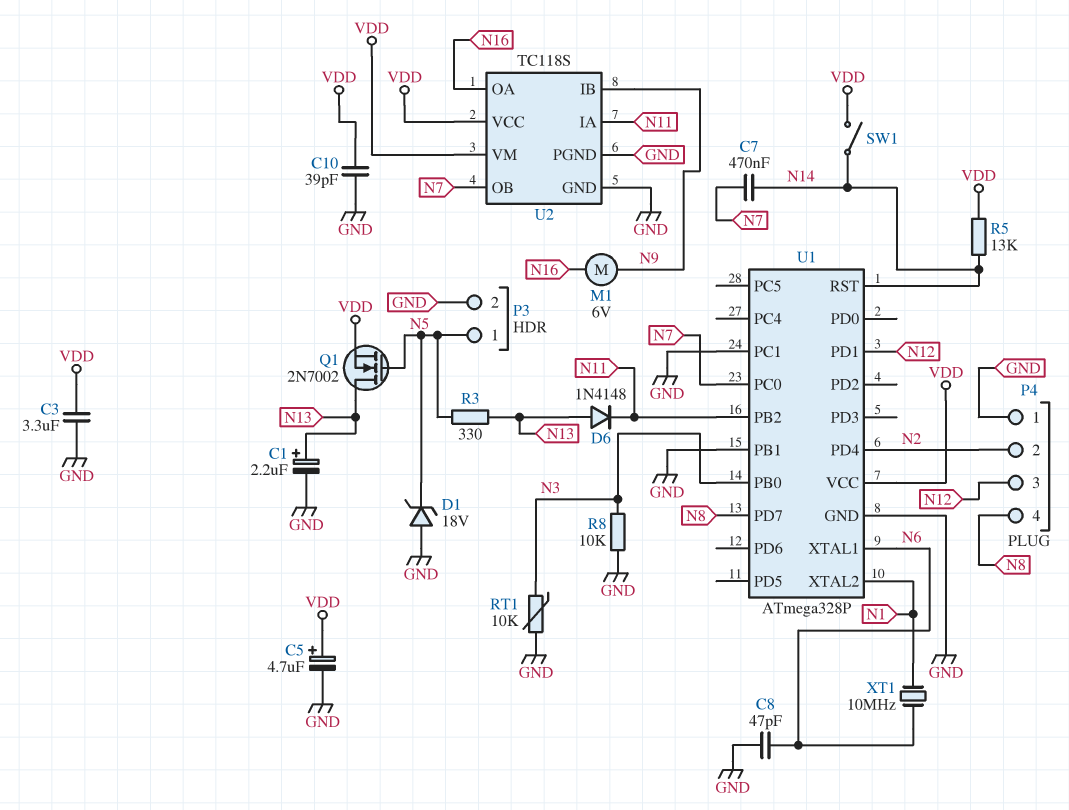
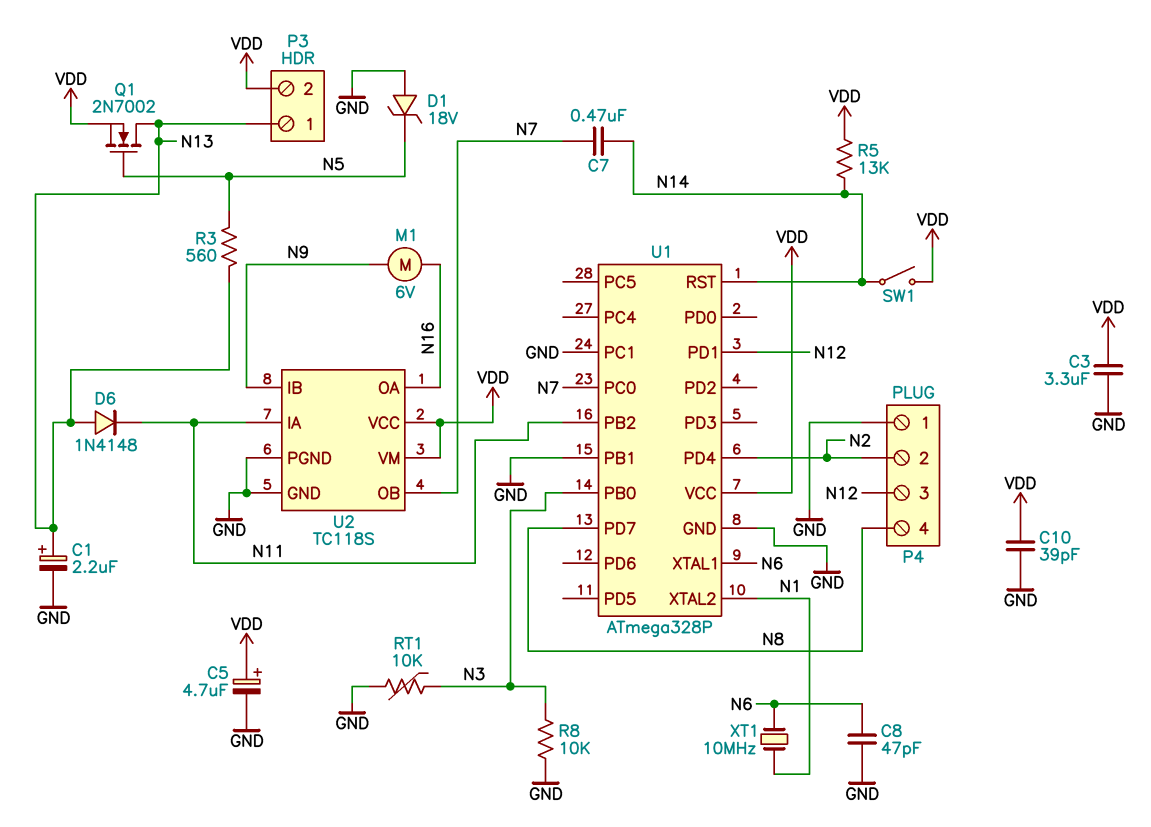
P3 pin 1: N5 -> N13
P3 pin 2: GND -> VDD
R3: 330 (N5, N13) -> 560 (N5, N13)

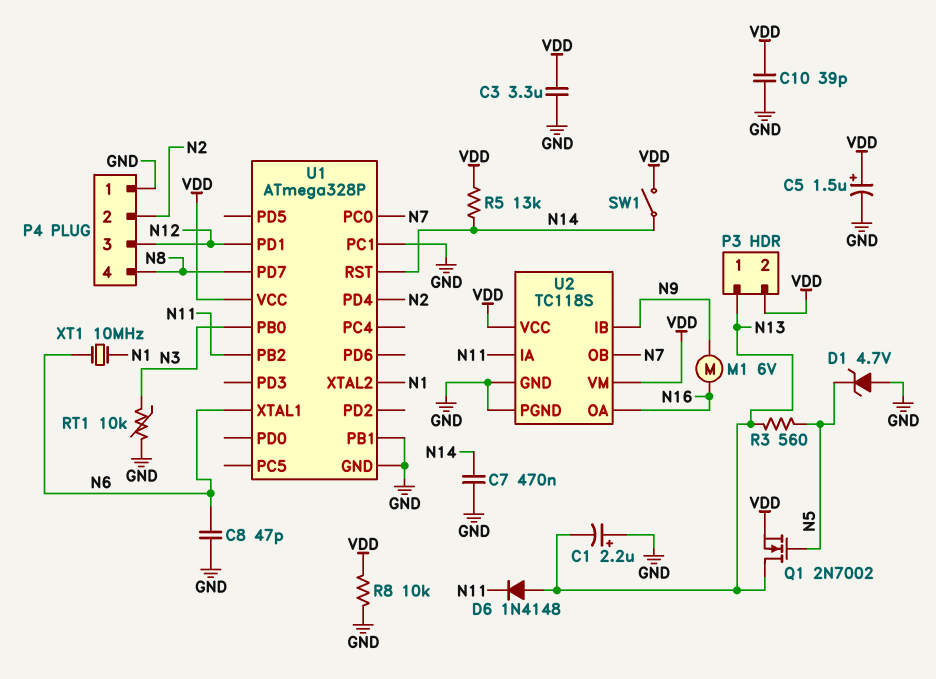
C1: 2.2uF (plus N13, minus GND) -> 2.2uF (plus GND, minus N13)
C5: 4.7uF (plus VDD, minus GND) -> 1.5uF (plus VDD, minus GND)
C7: 470nF (N7, N14) -> 470nF (GND, N14)
D1: zener 18V (A GND, K N5) -> zener 4.7V (A GND, K N5)
R8: 10k (GND, N3) -> 10k (GND, VDD)

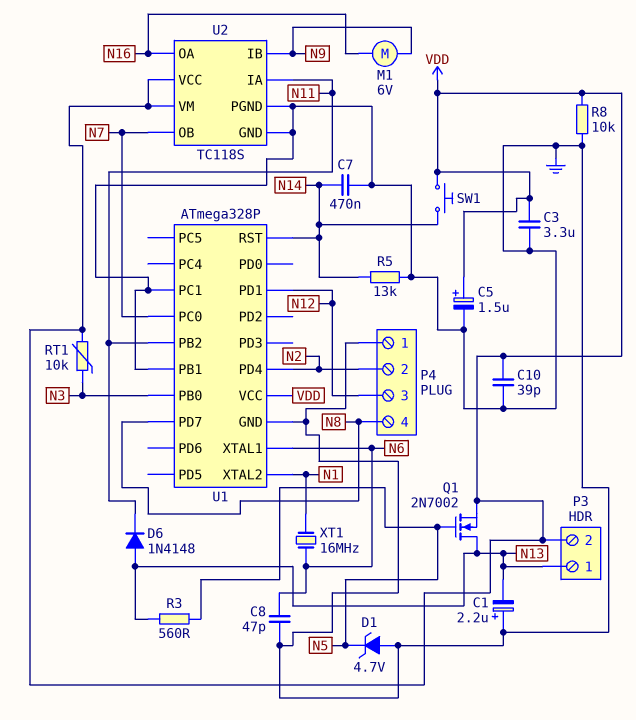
R5: 13k (N14, VDD) -> 13k (GND, N14)
RT1: 10k (GND, N3) -> 10k (N3, VDD)
SW1: switch (N14, VDD) -> button (N14, VDD)
XT1: 10MHz (N1, N6) -> 16MHz (N1, N6)

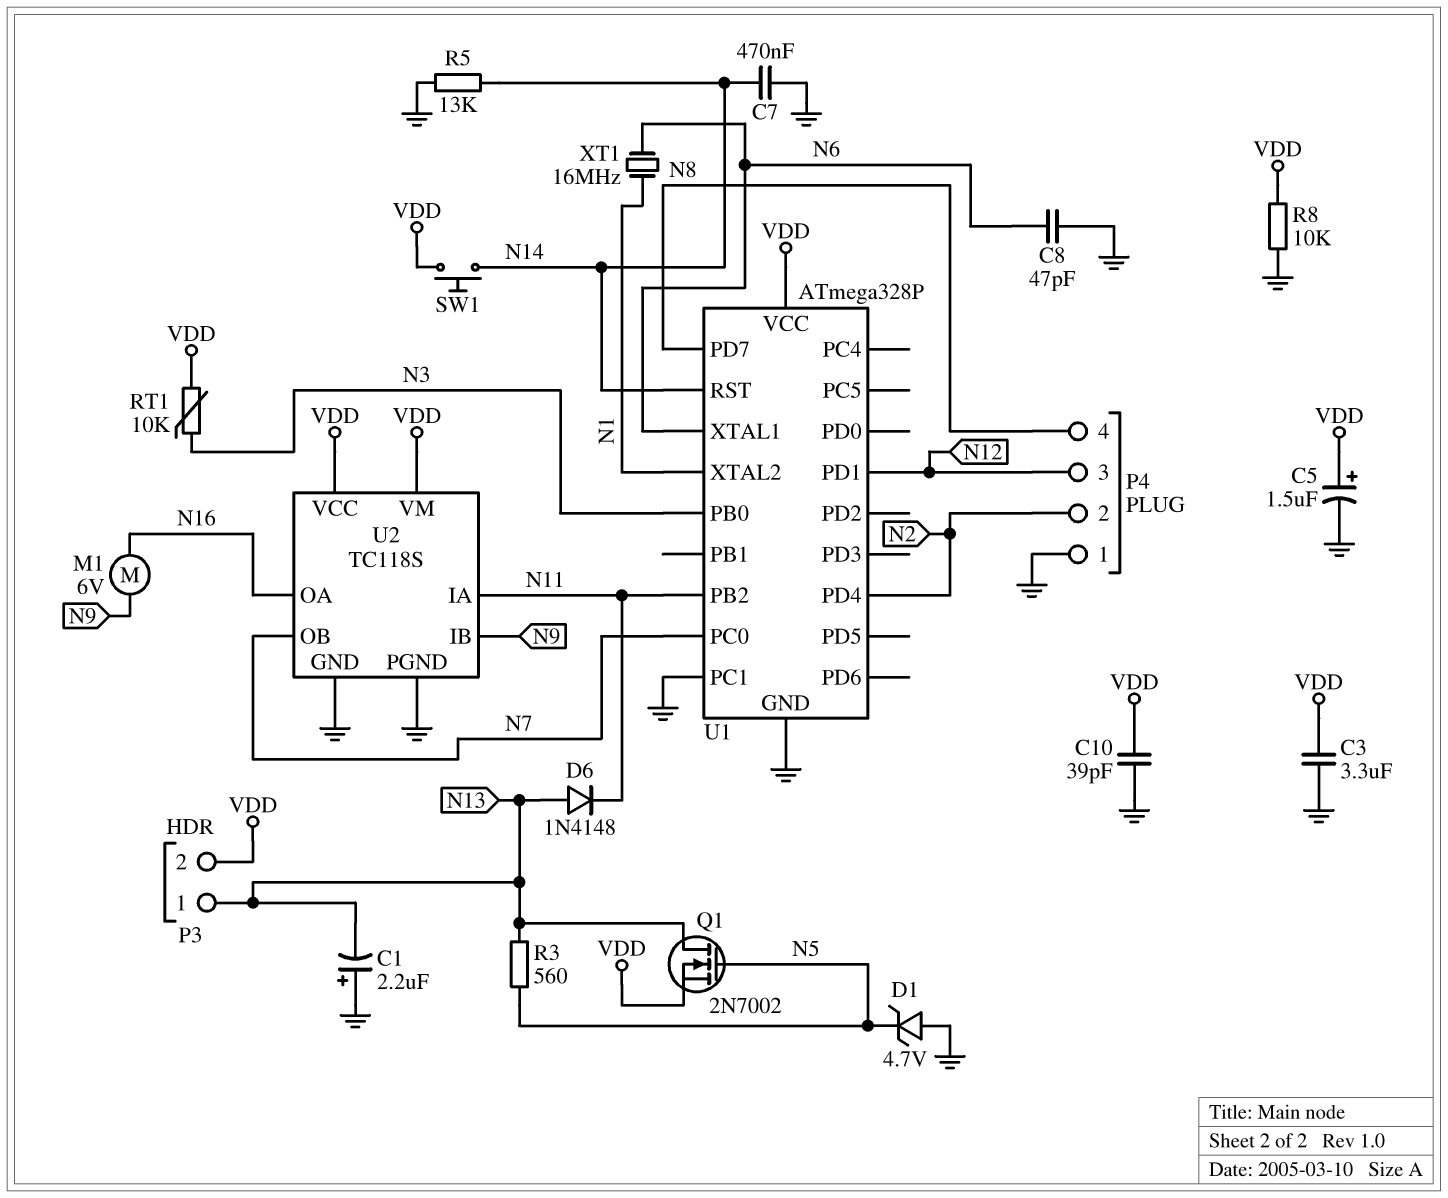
U1 pin PB1: GND -> none

